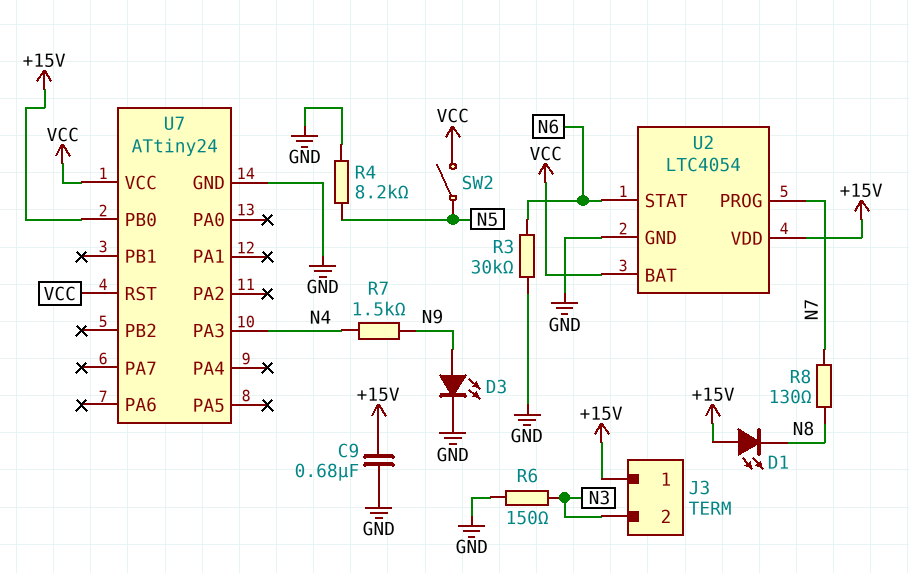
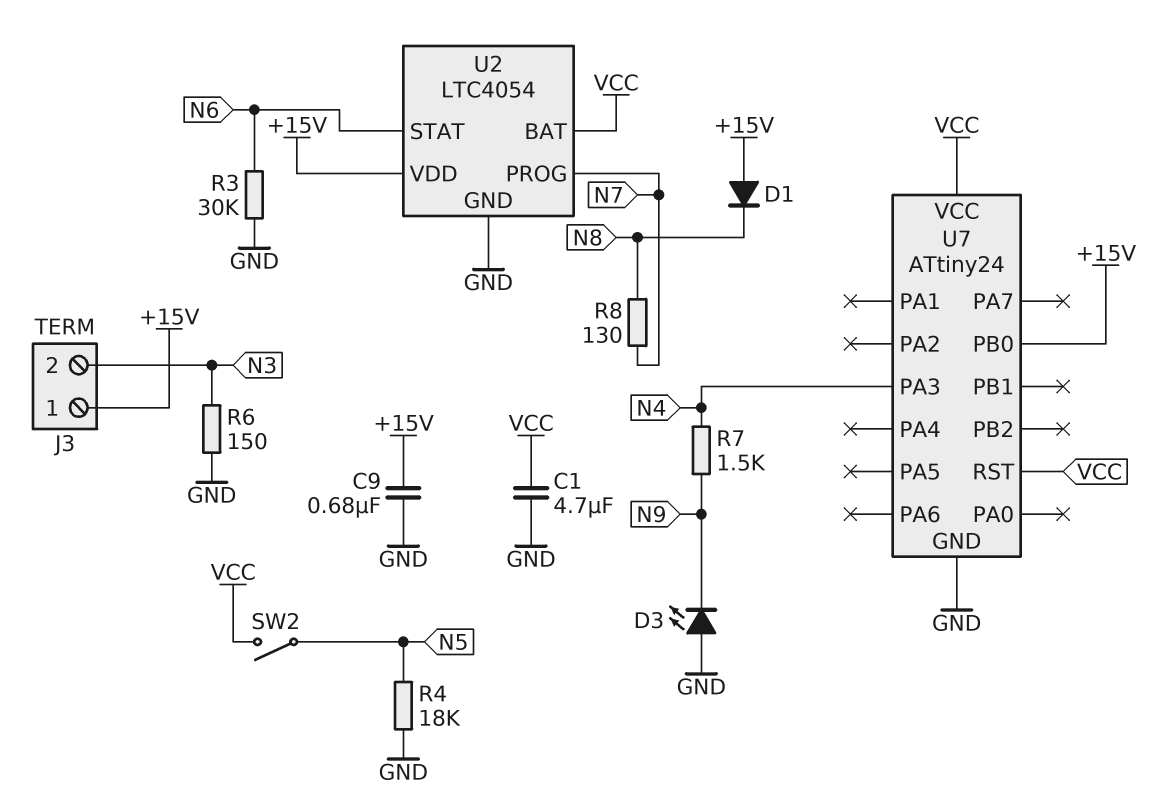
C1: none -> 4.7uF (GND, VCC)
D1: LED (A +15V, K N8) -> diode (A +15V, K N8)
D3: LED (A N9, K GND) -> LED (A GND, K N9)
R4: 8.2k (GND, N5) -> 18k (GND, N5)

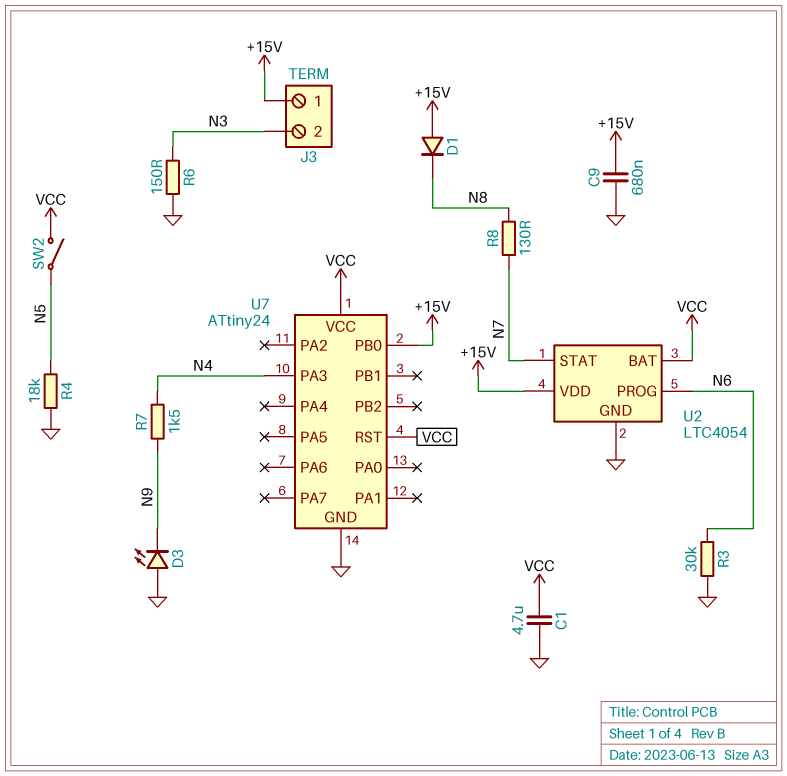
U2 pin PROG: N7 -> N6
U2 pin STAT: N6 -> N7

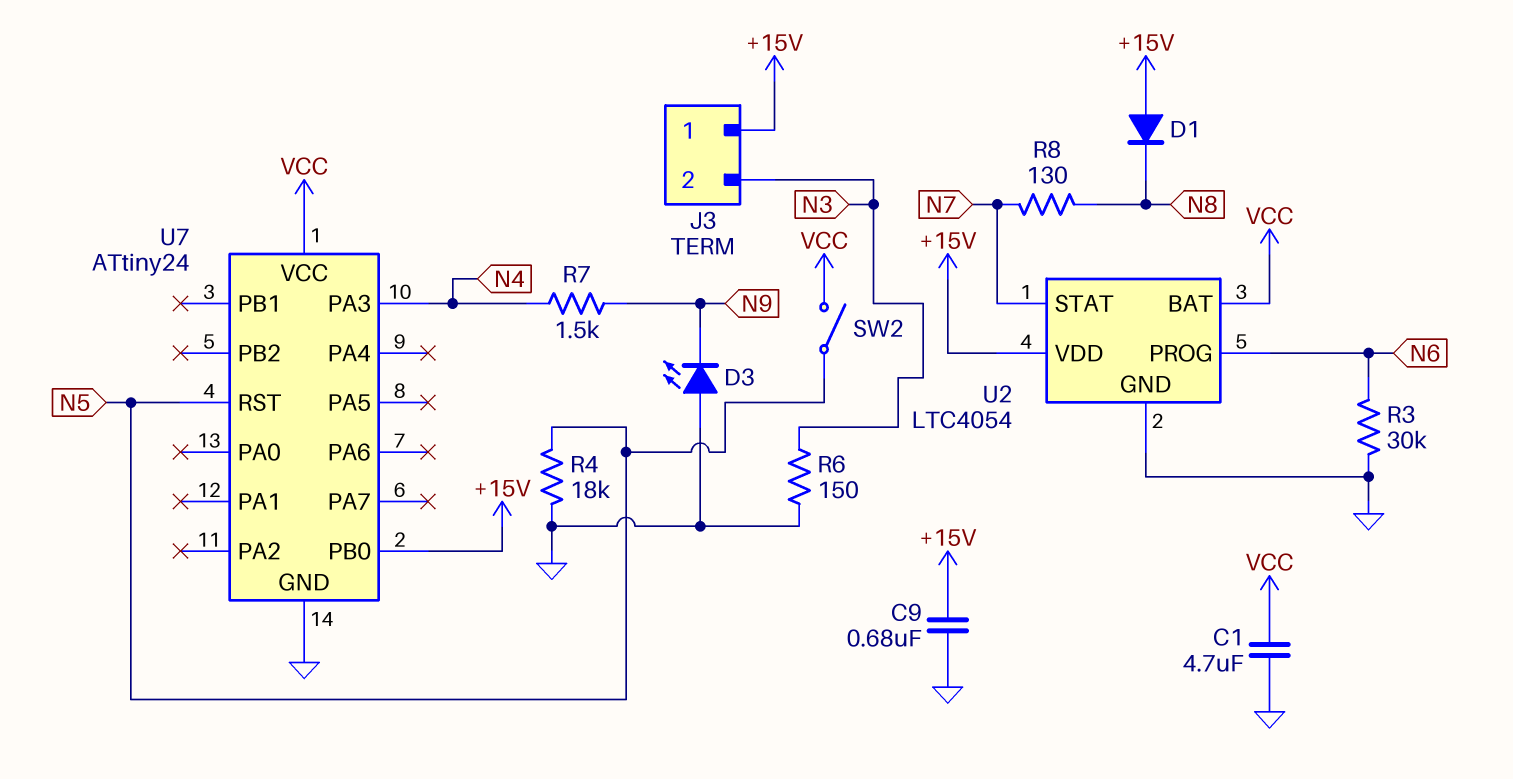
U7 pin RST: VCC -> N5

